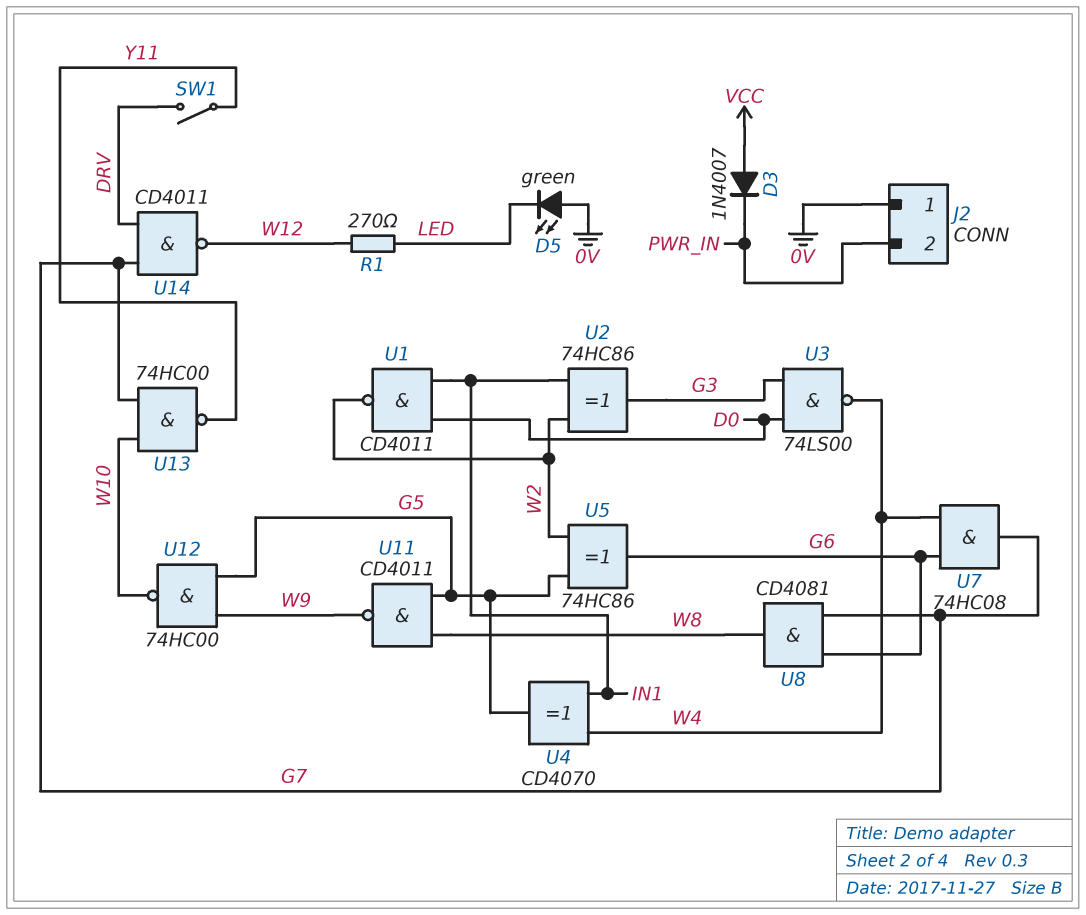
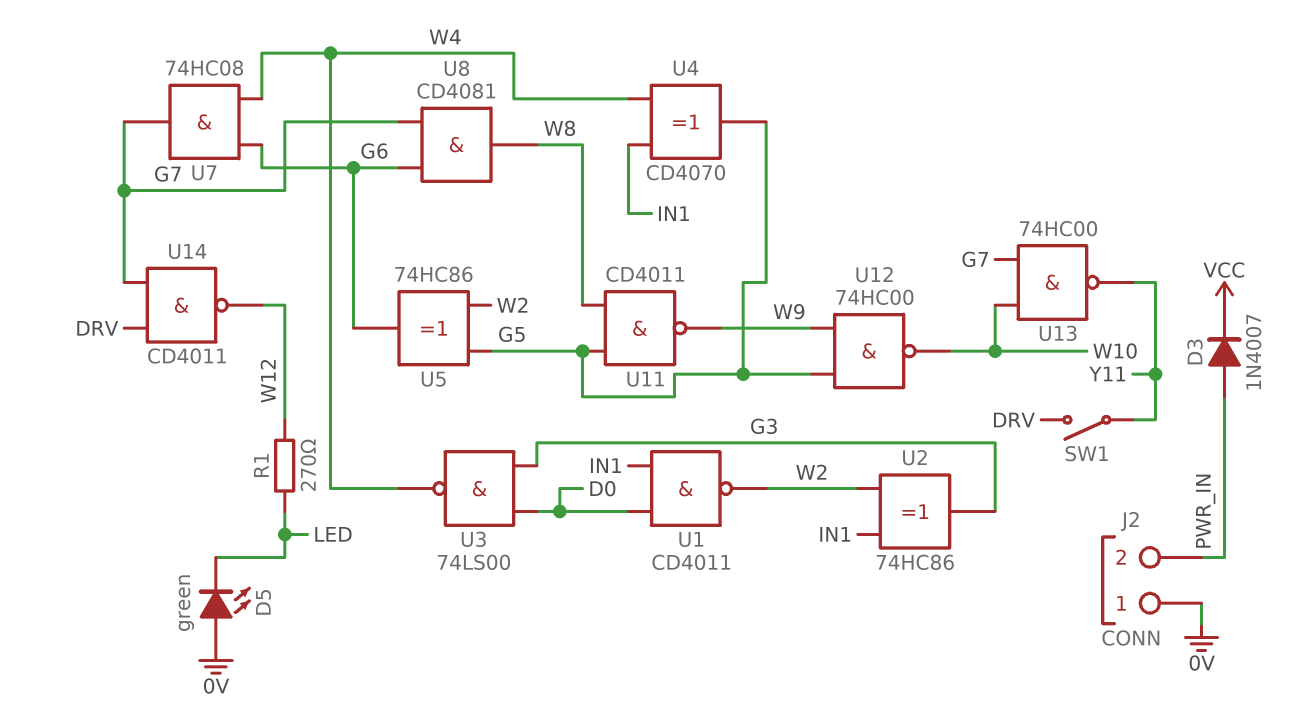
D3: diode 1N4007 (A VCC, K PWR_IN) -> diode 1N4007 (A PWR_IN, K VCC)

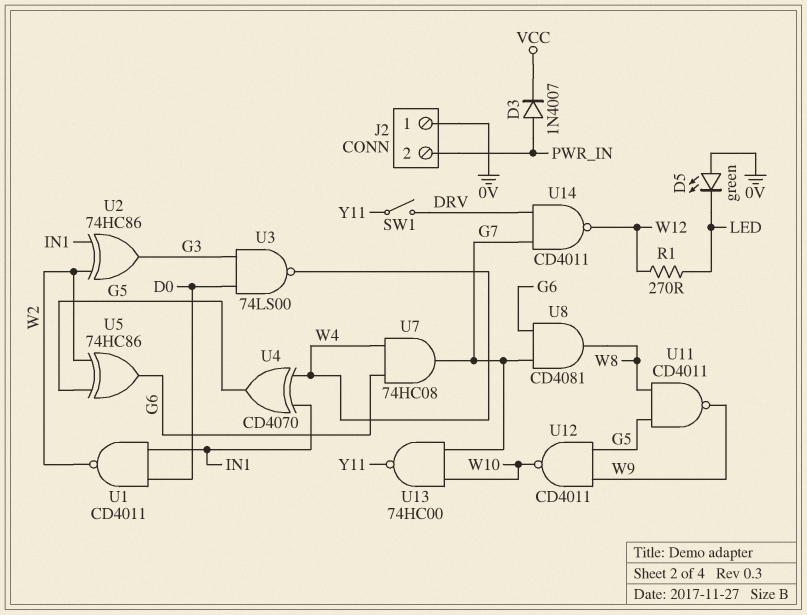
U12: NAND 74HC00 (in G5, in W9, out W10) -> NAND CD4011 (in G5, in W9, out W10)

